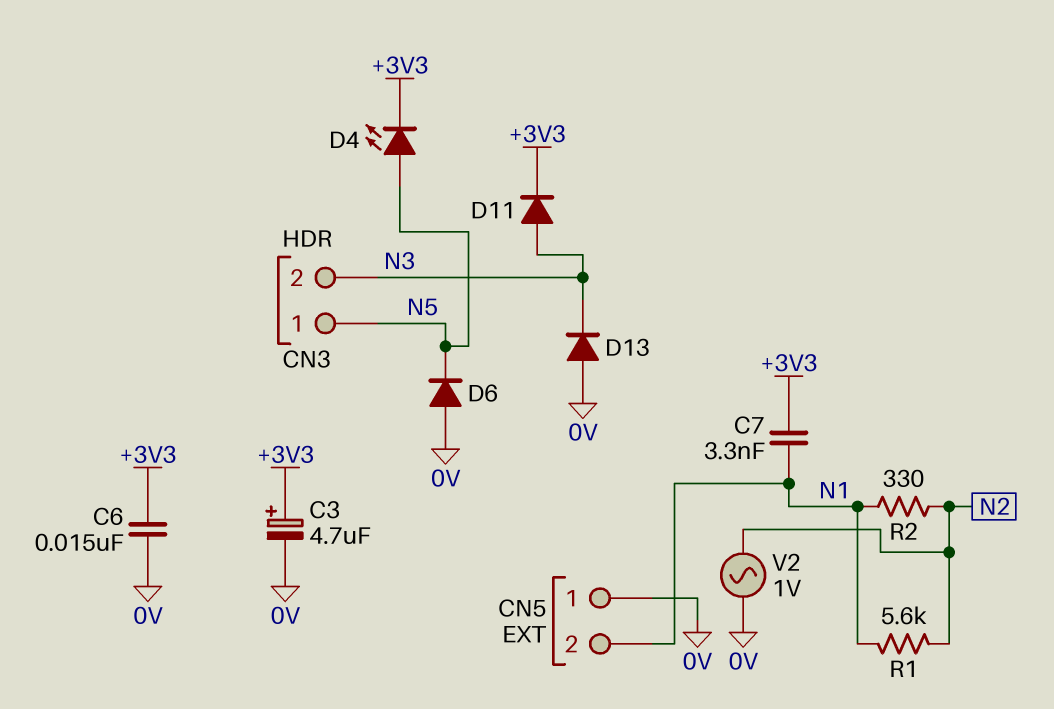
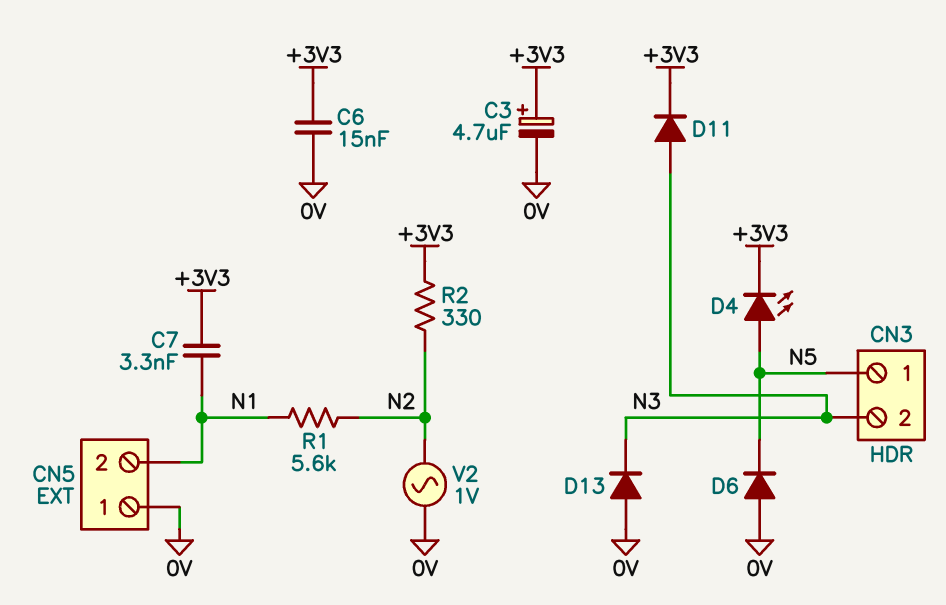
R2: 330 (N1, N2) -> 330 (+3V3, N2)

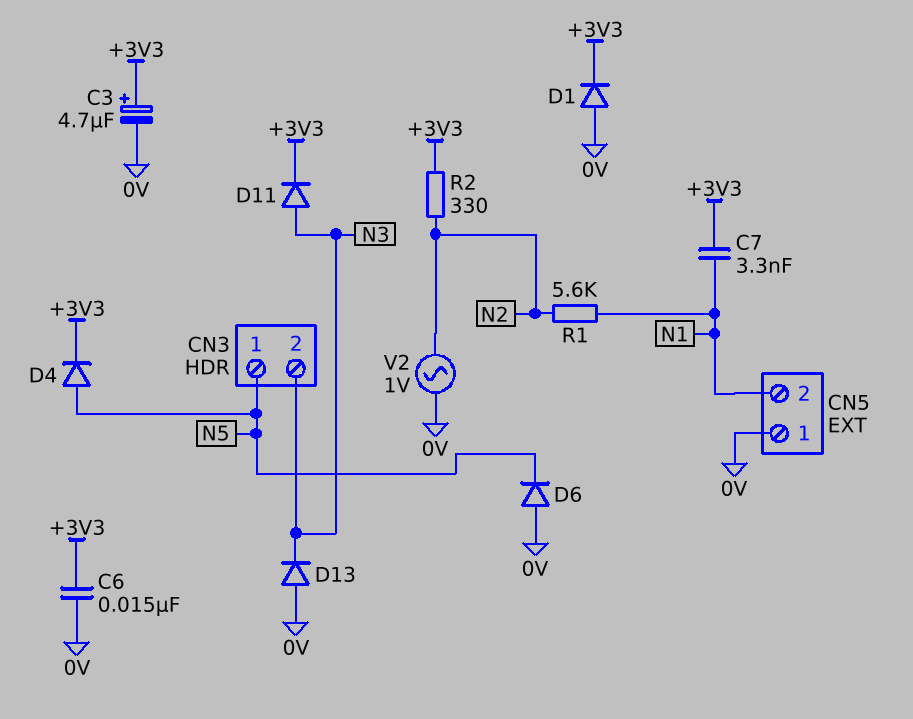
D1: none -> diode (A 0V, K +3V3)
D4: LED (A N5, K +3V3) -> diode (A N5, K +3V3)

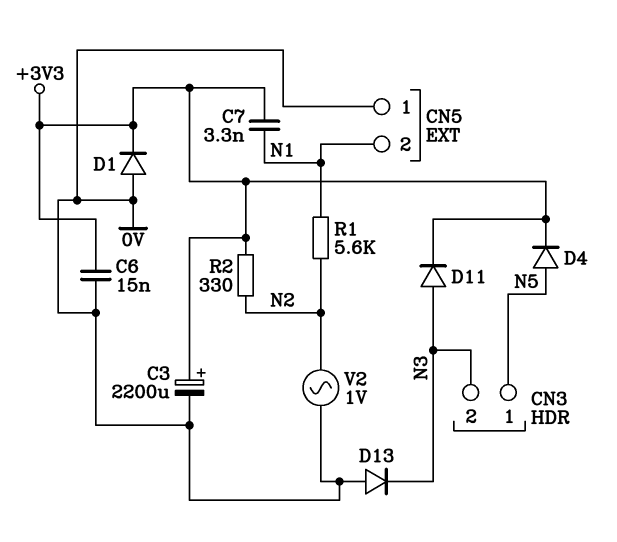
C3: 4.7uF (plus +3V3, minus 0V) -> 2200uF (plus +3V3, minus 0V)
D6: diode (A 0V, K N5) -> none

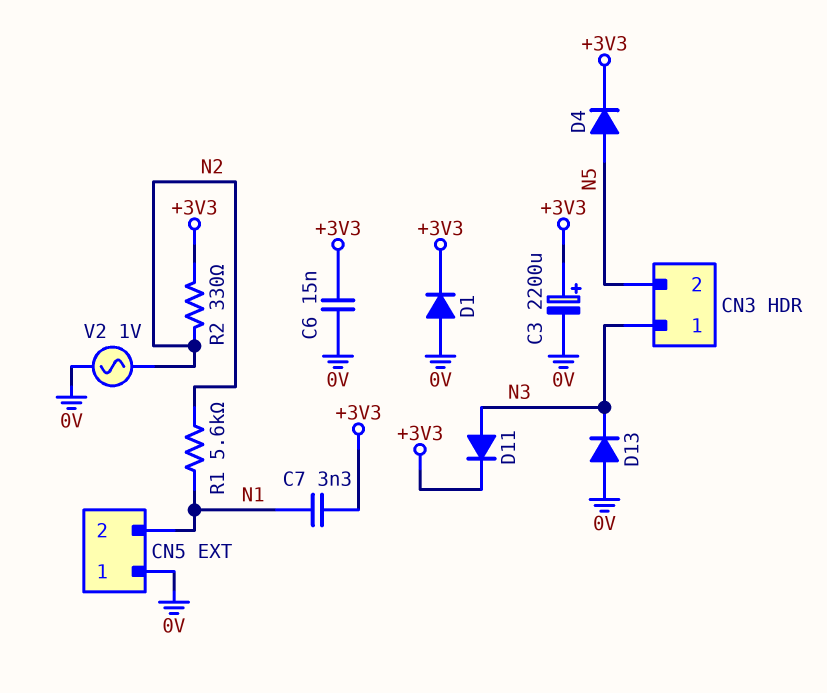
CN3 pin 1: N5 -> N3
CN3 pin 2: N3 -> N5

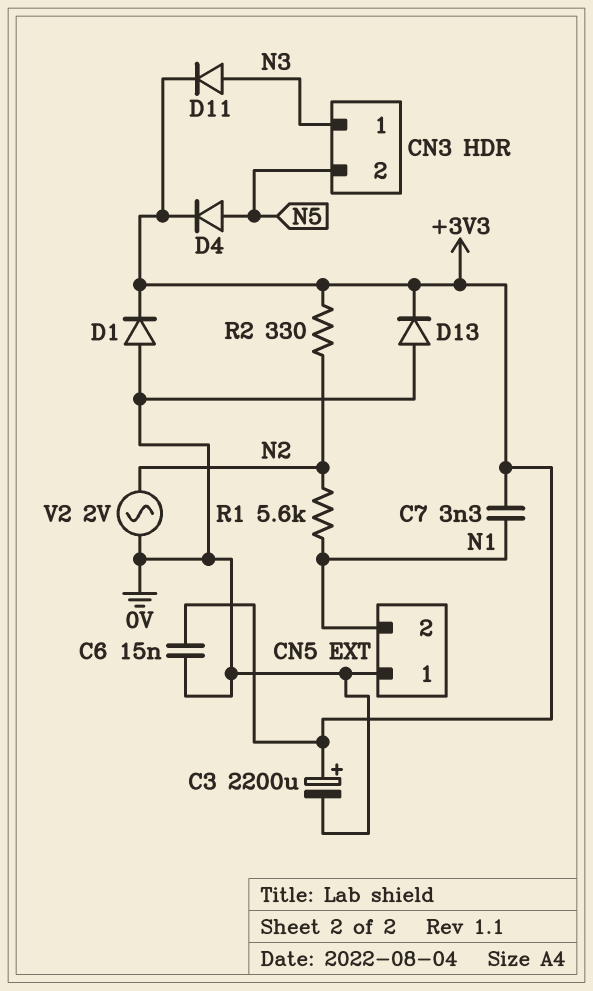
D13: diode (A 0V, K N3) -> diode (A 0V, K +3V3)
V2: AC 1V (0V, N2) -> AC 2V (0V, N2)

